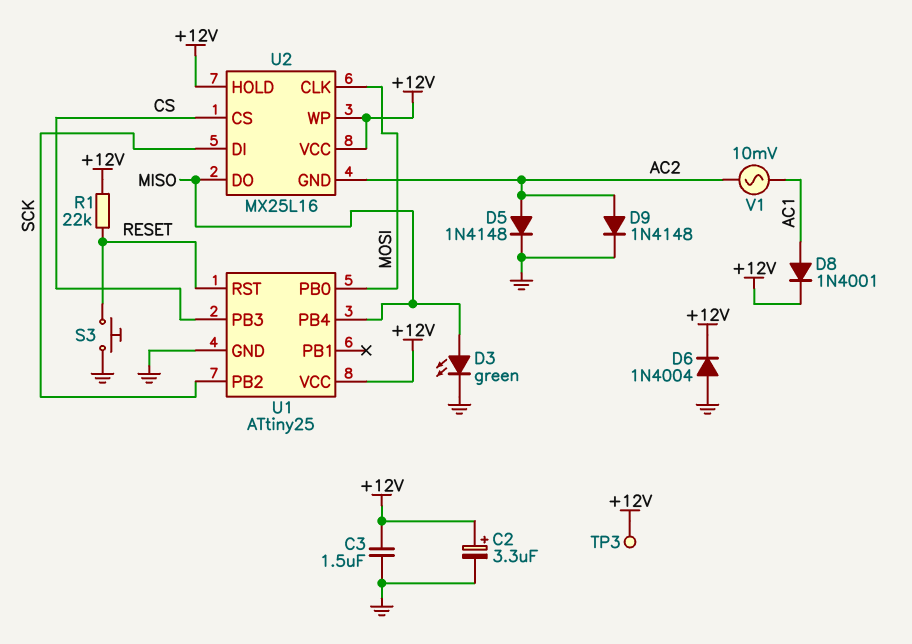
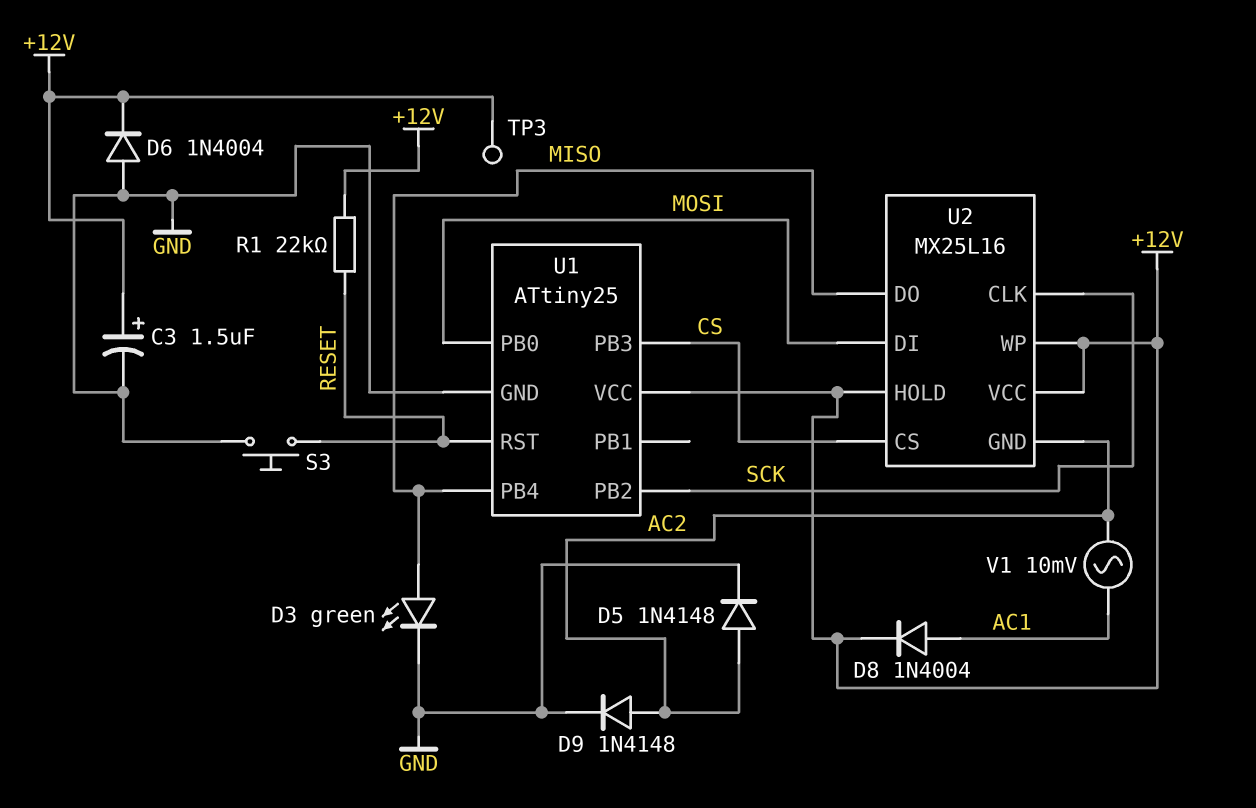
C2: 3.3uF (plus +12V, minus GND) -> none
C3: 1.5uF (+12V, GND) -> 1.5uF (plus +12V, minus GND)
D8: diode 1N4001 (A AC1, K +12V) -> diode 1N4004 (A AC1, K +12V)
U2 pin CLK: MOSI -> SCK
U2 pin DI: SCK -> MOSI

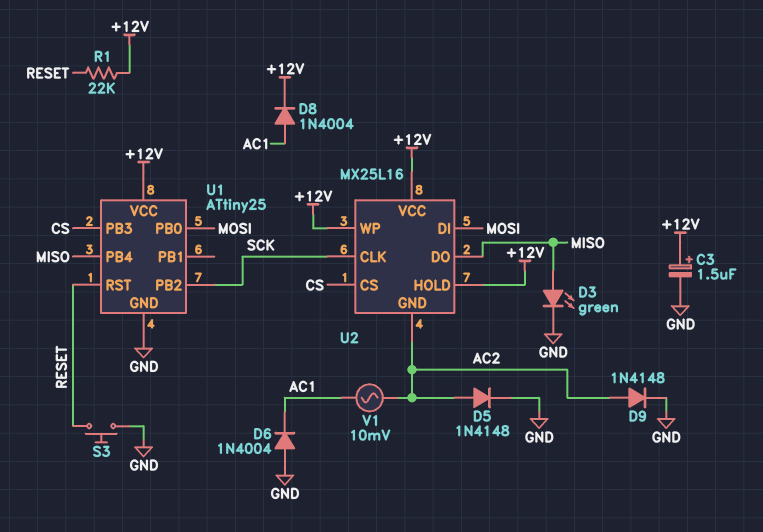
D6: diode 1N4004 (A GND, K +12V) -> diode 1N4004 (A GND, K AC1)
TP3: test point (+12V) -> none

